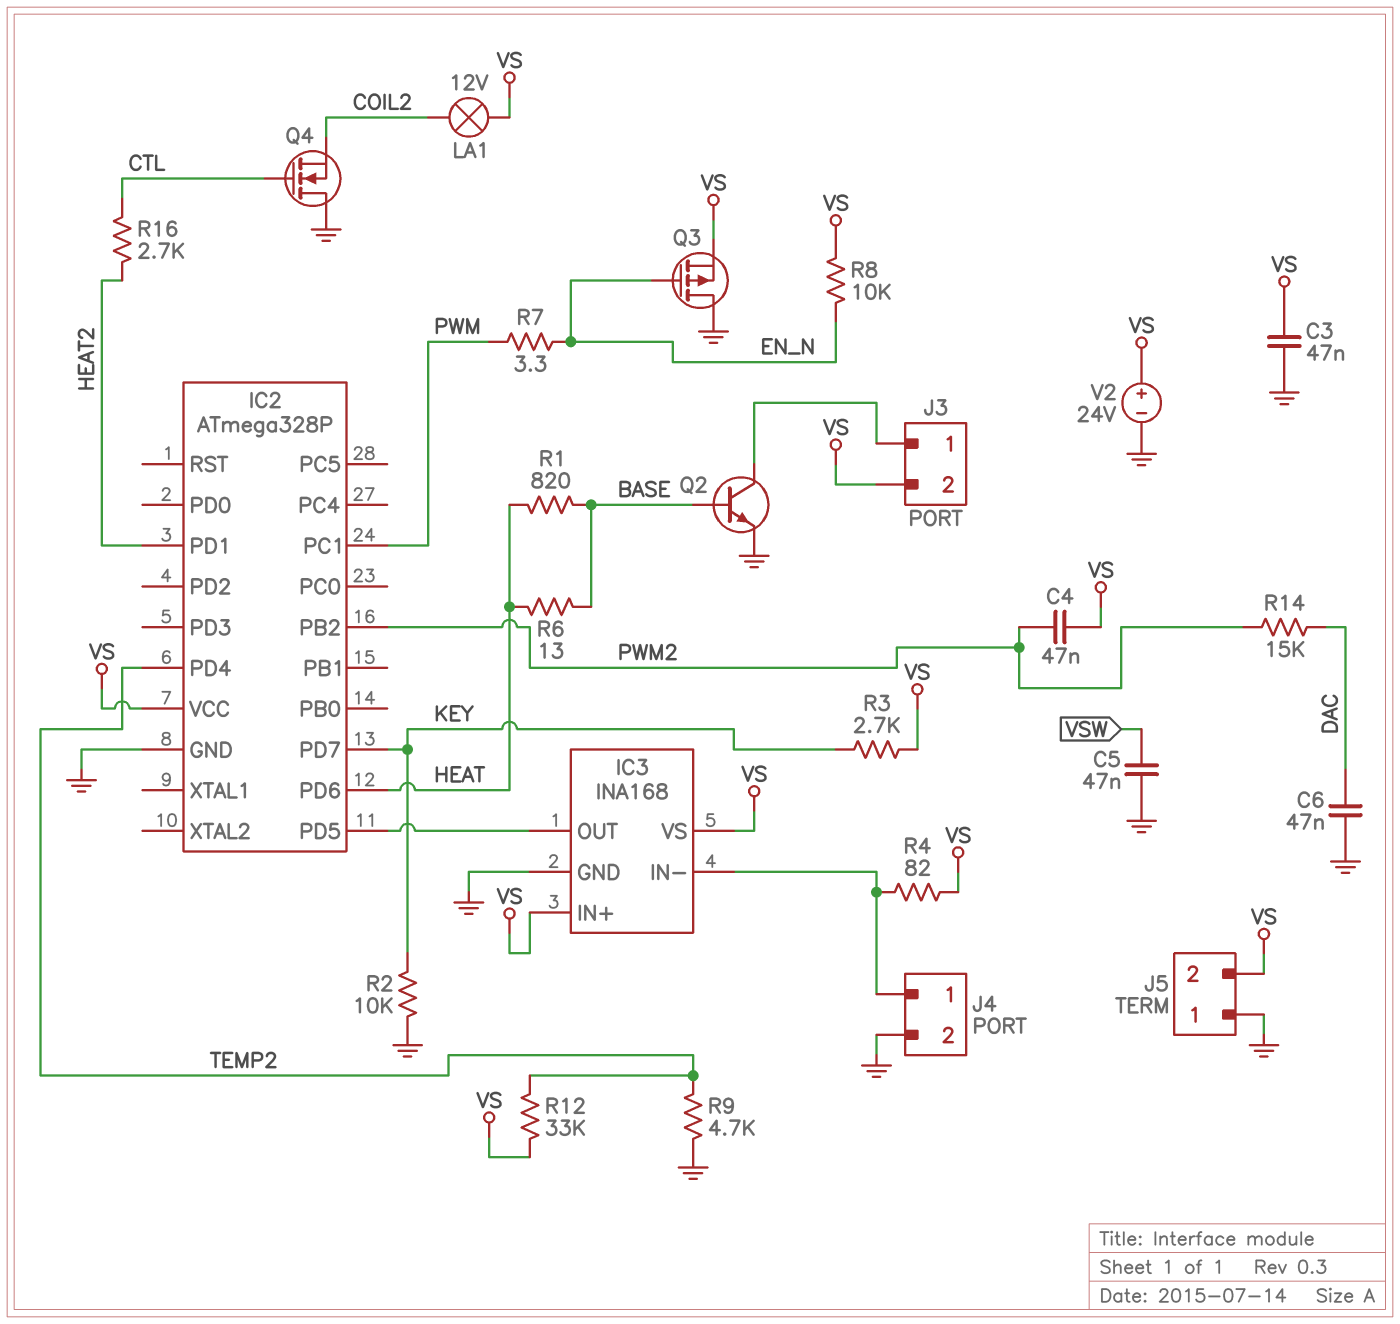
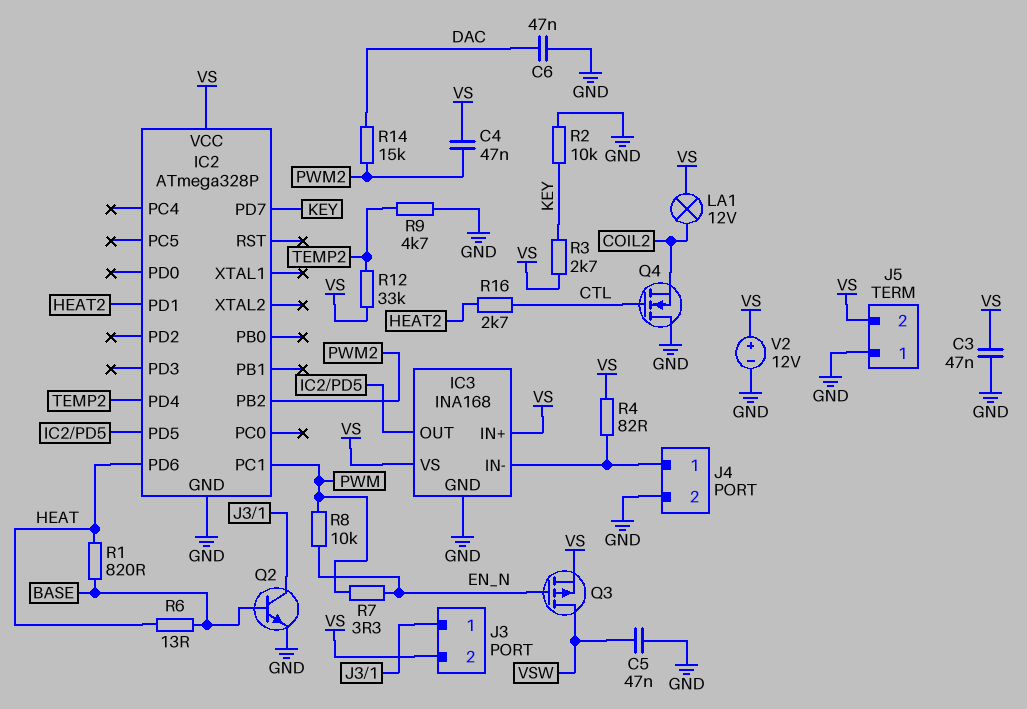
Q3: PMOS (G EN_N, D GND, S VS) -> PMOS (G EN_N, D VSW, S VS)
R8: 10k (EN_N, VS) -> 10k (EN_N, PWM)
V2: 24V (plus VS, minus GND) -> 12V (plus VS, minus GND)

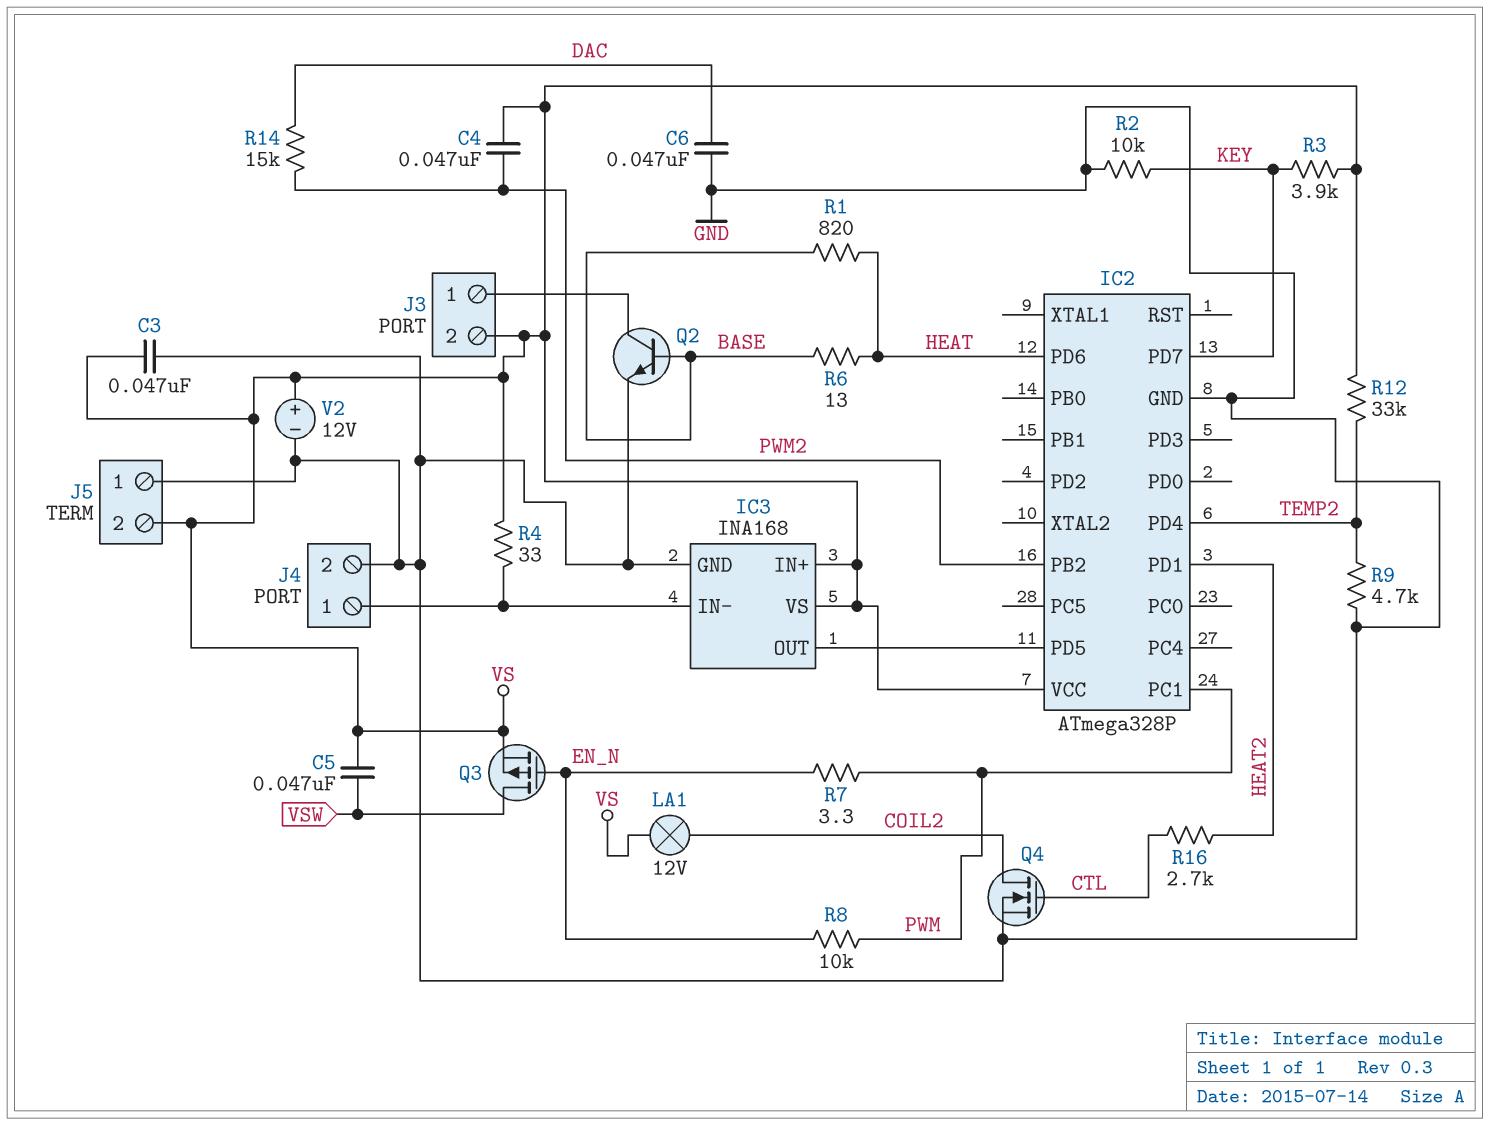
C5: 47nF (GND, VSW) -> 47nF (VS, VSW)
Q4: NMOS (G CTL, D GND, S COIL2) -> NMOS (G CTL, D COIL2, S GND)
R3: 2.7k (KEY, VS) -> 3.9k (KEY, VS)
R4: 82 (IC3/IN-, VS) -> 33 (IC3/IN-, VS)

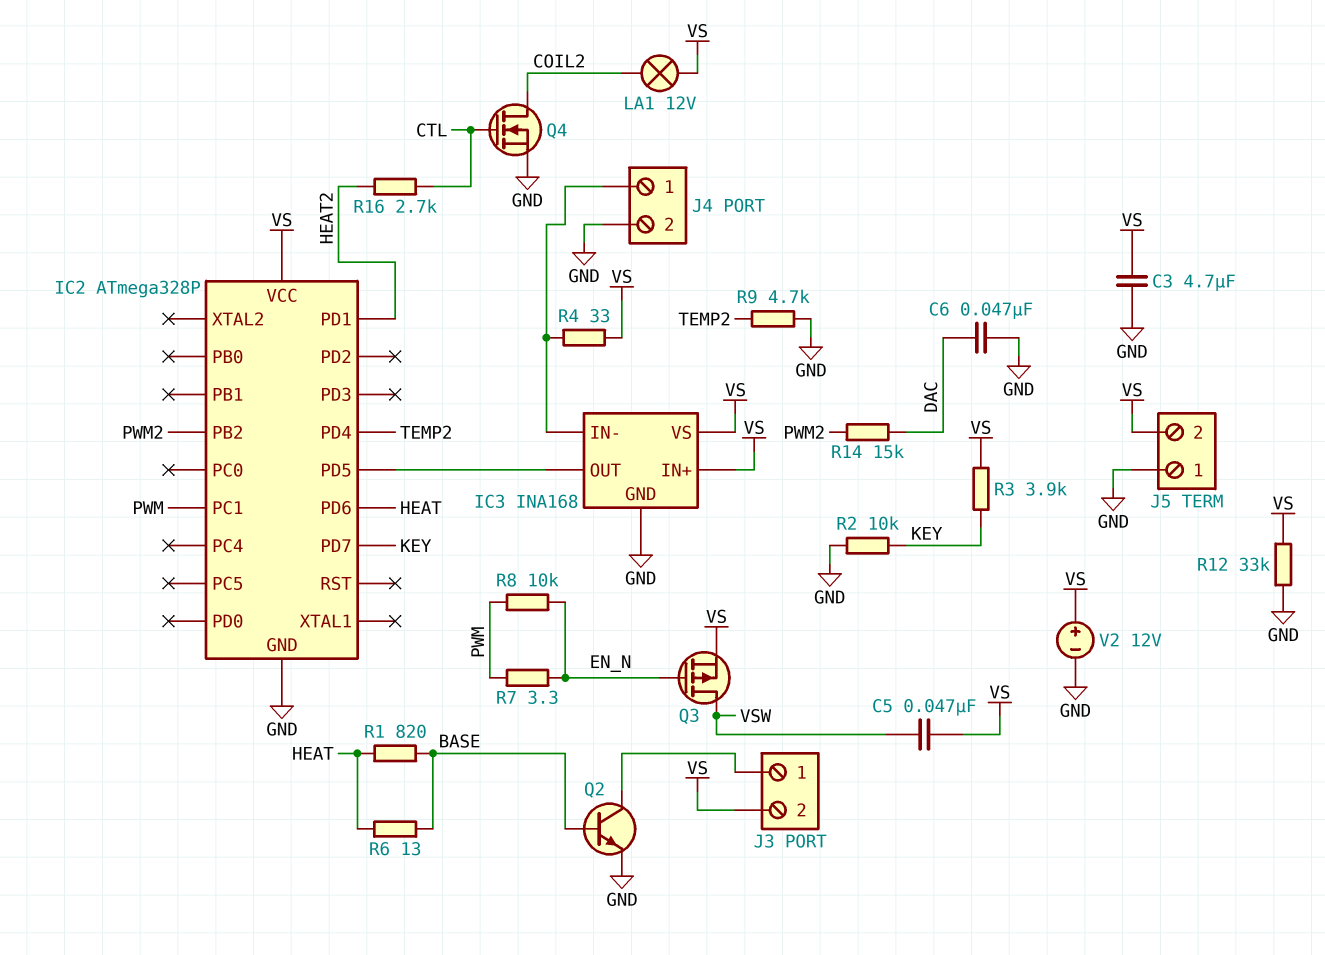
C3: 47nF (GND, VS) -> 4.7uF (GND, VS)
C4: 47nF (PWM2, VS) -> none
R12: 33k (TEMP2, VS) -> 33k (GND, VS)

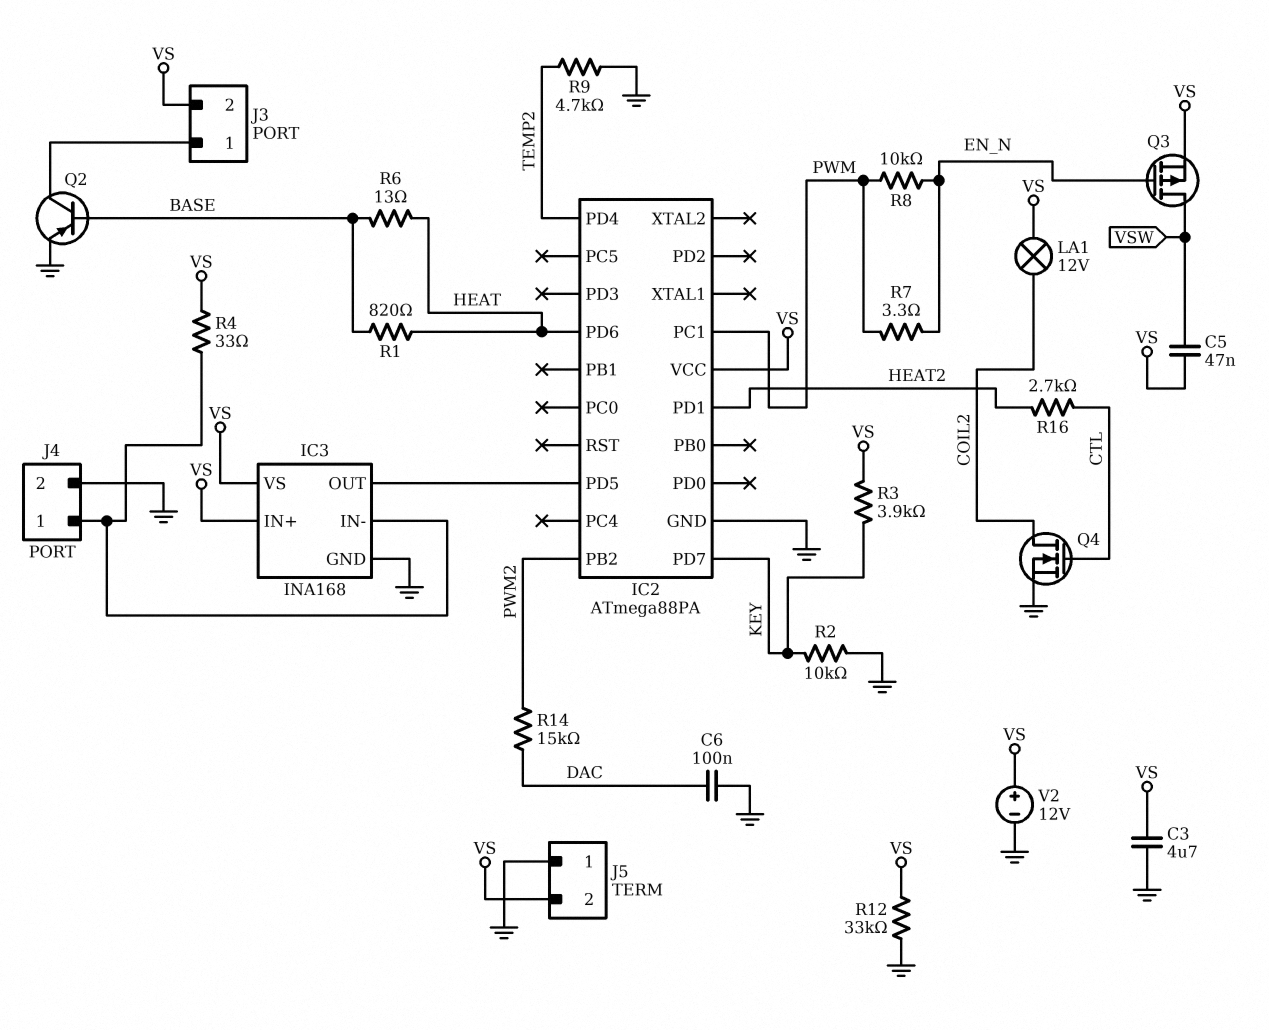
C6: 47nF (DAC, GND) -> 100nF (DAC, GND)
IC2: ATmega328P -> ATmega88PA
Q2: NPN (B BASE, C J3/1, E GND) -> PNP (B BASE, C J3/1, E GND)

